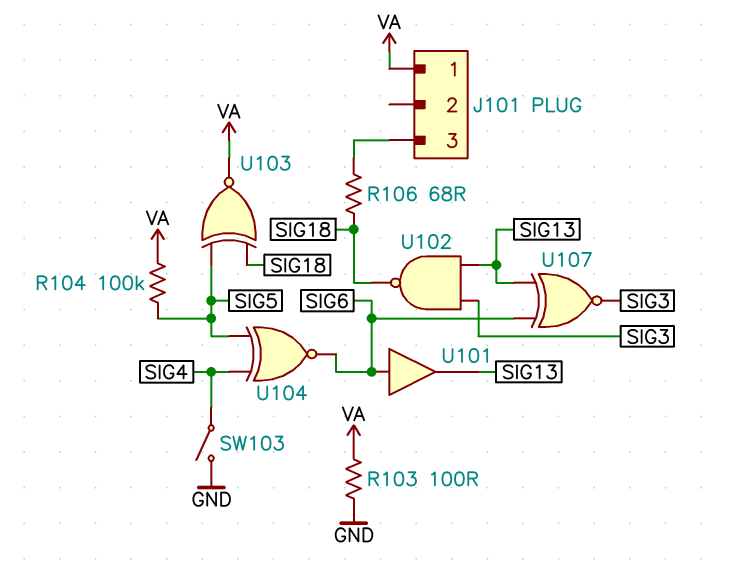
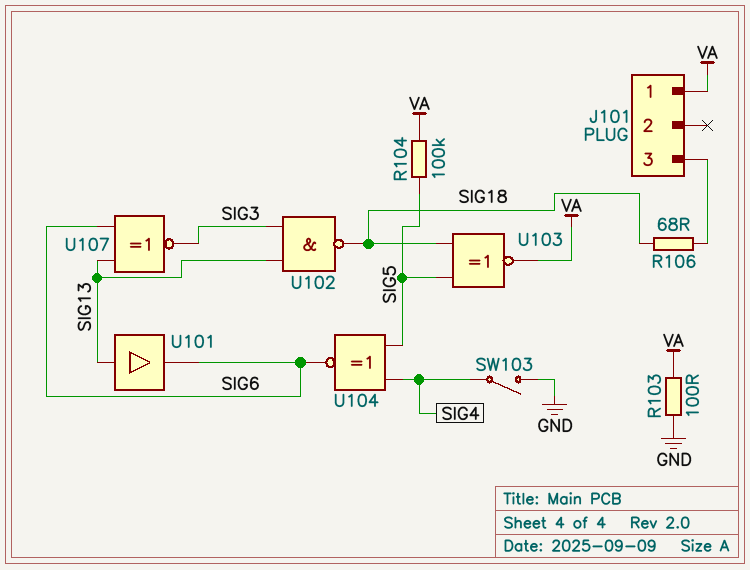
U101: buffer (in SIG6, out SIG13) -> buffer (in SIG13, out SIG6)

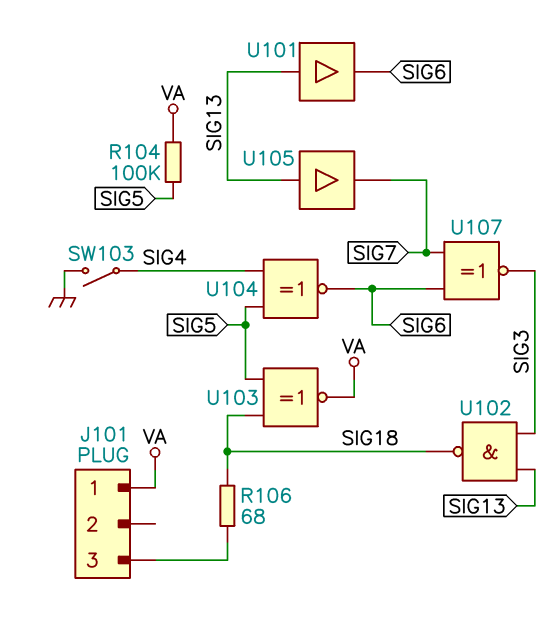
R103: 100 (GND, VA) -> none
U105: none -> buffer (in SIG13, out SIG7)
U107: XNOR (in SIG6, in SIG13, out SIG3) -> XNOR (in SIG6, in SIG7, out SIG3)

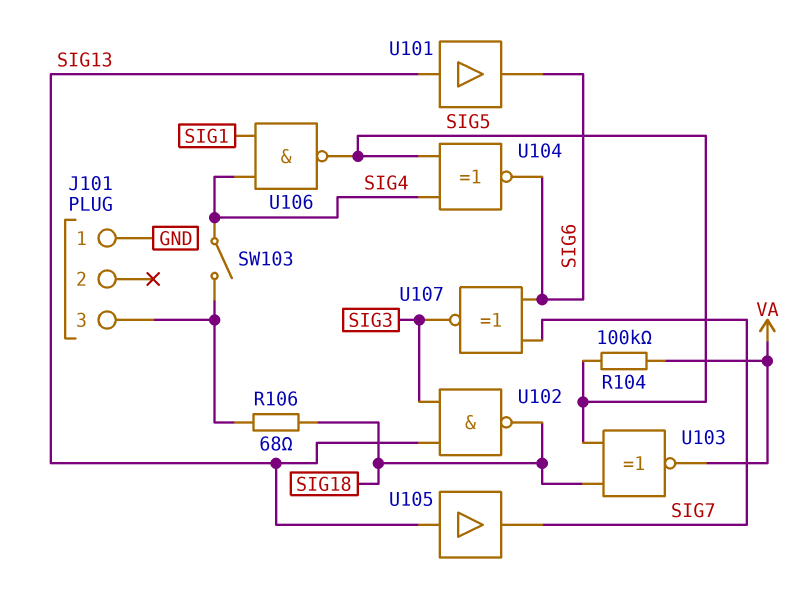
J101 pin 1: VA -> GND
SW103: switch (GND, SIG4) -> switch (J101/3, SIG4)
U106: none -> NAND (in SIG1, in SIG4, out SIG5)

